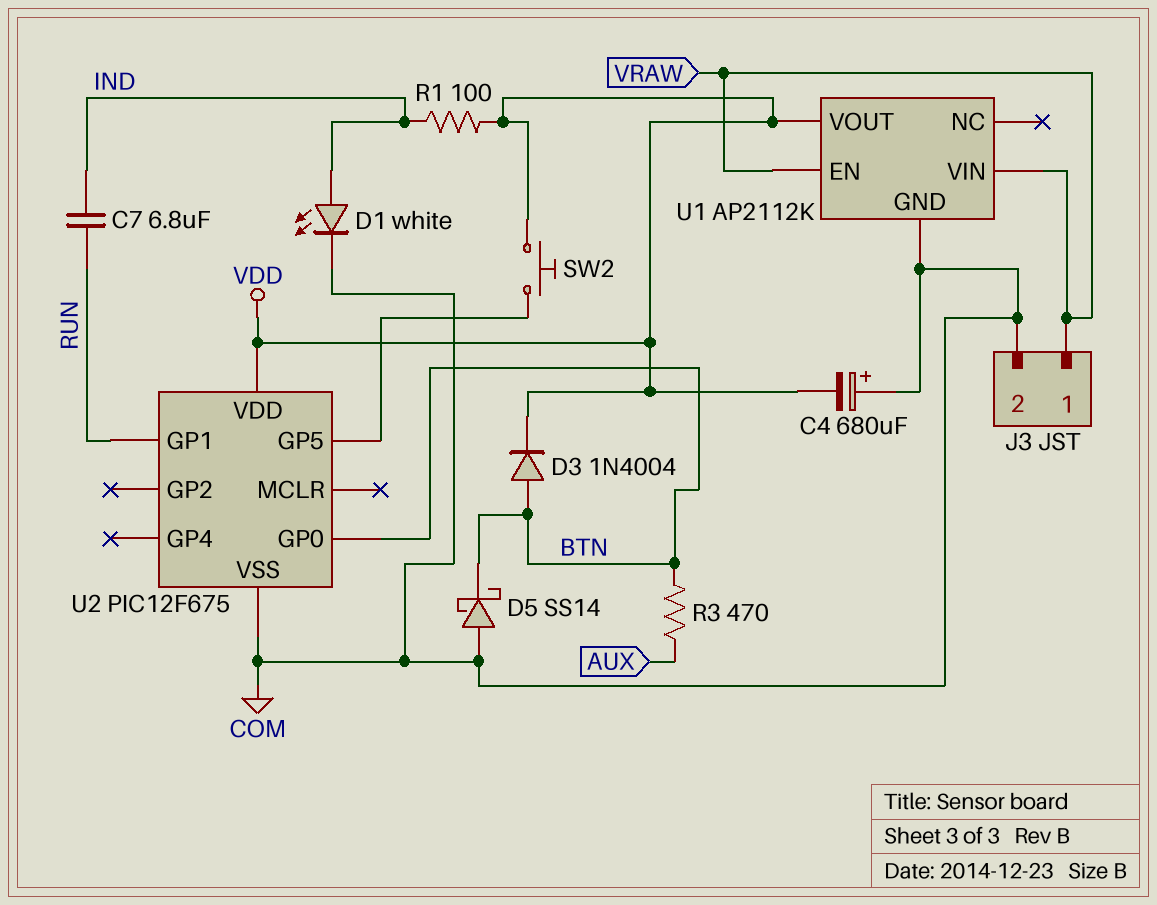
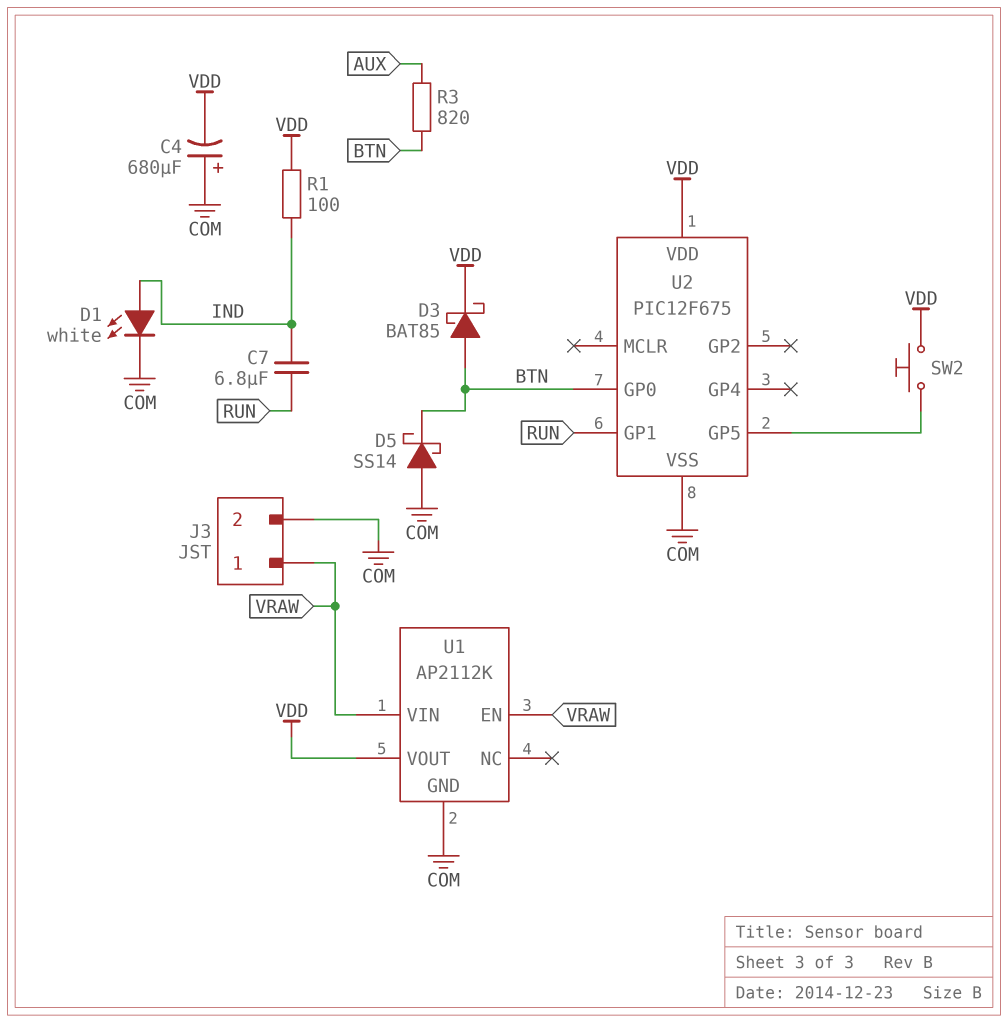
D3: diode 1N4004 (A BTN, K VDD) -> schottky BAT85 (A BTN, K VDD)
R3: 470 (AUX, BTN) -> 820 (AUX, BTN)

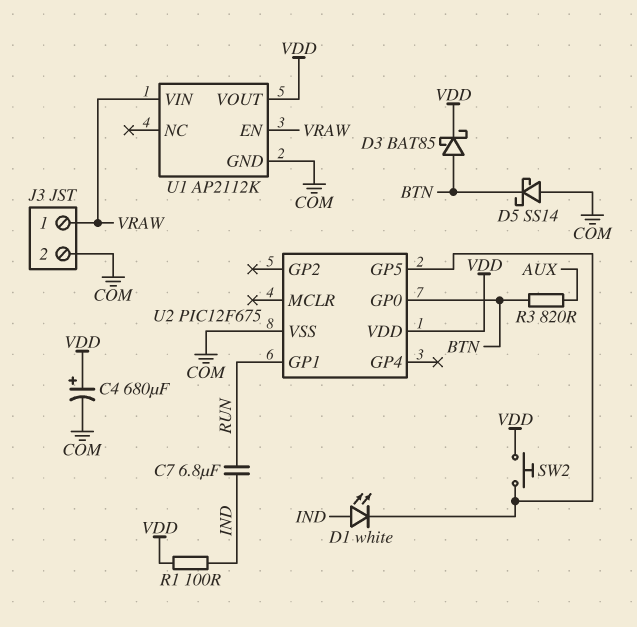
C4: 680uF (plus COM, minus VDD) -> 680uF (plus VDD, minus COM)
D1: LED white (A IND, K COM) -> LED white (A IND, K U2/GP5)

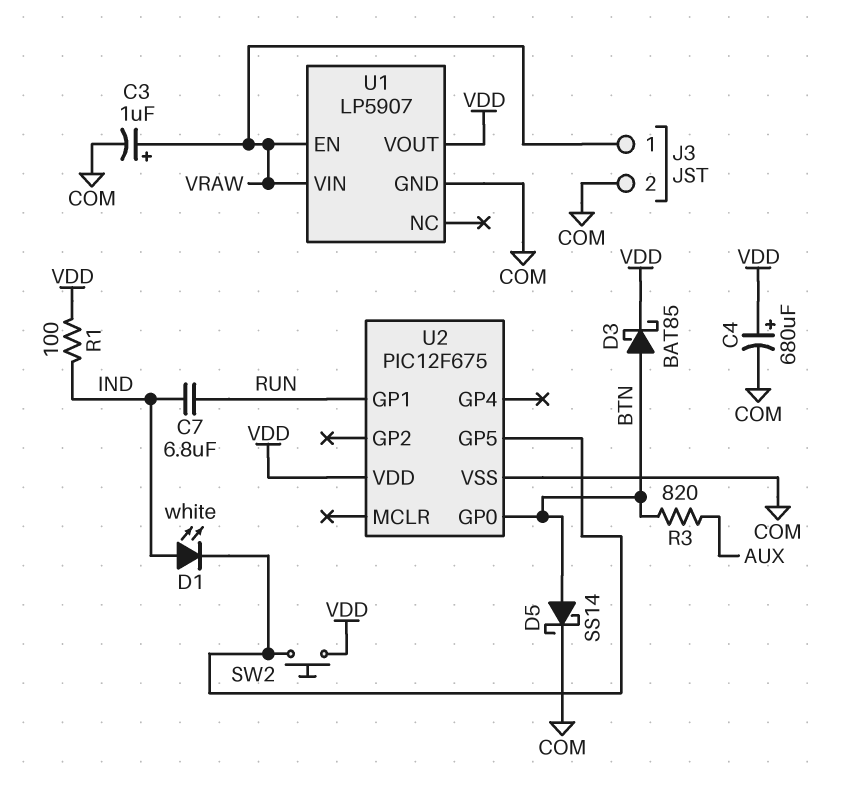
C3: none -> 1uF (plus VRAW, minus COM)
D5: schottky SS14 (A COM, K BTN) -> schottky SS14 (A BTN, K COM)
U1: AP2112K -> LP5907

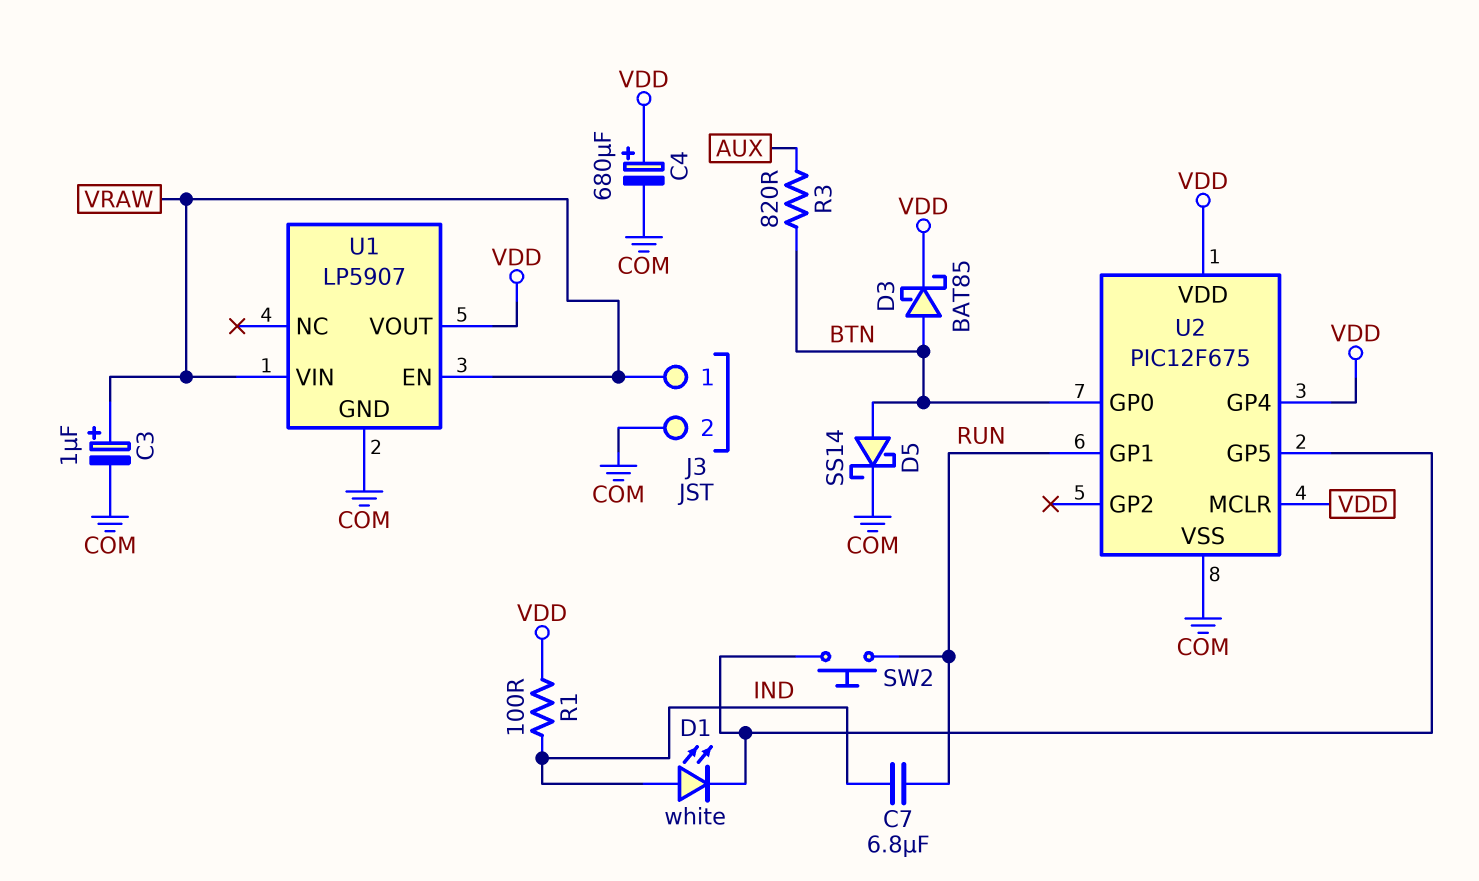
SW2: button (U2/GP5, VDD) -> button (RUN, U2/GP5)
U2 pin GP4: none -> VDD
U2 pin MCLR: none -> VDD

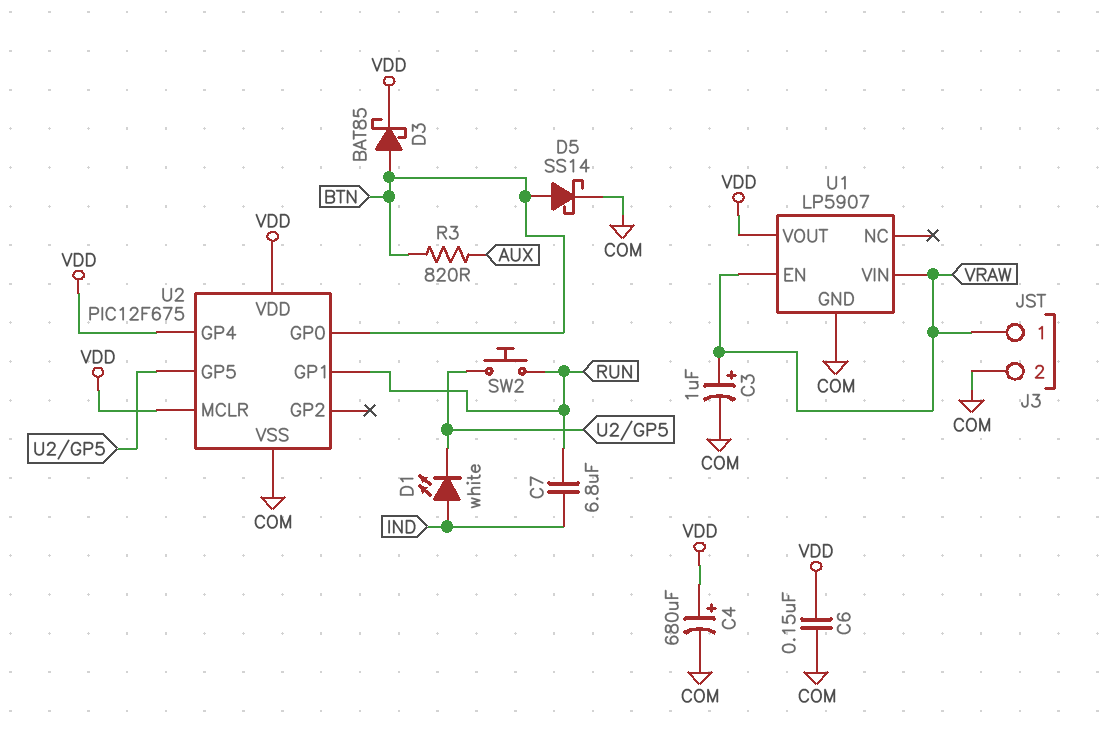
C6: none -> 150nF (COM, VDD)
R1: 100 (IND, VDD) -> none

